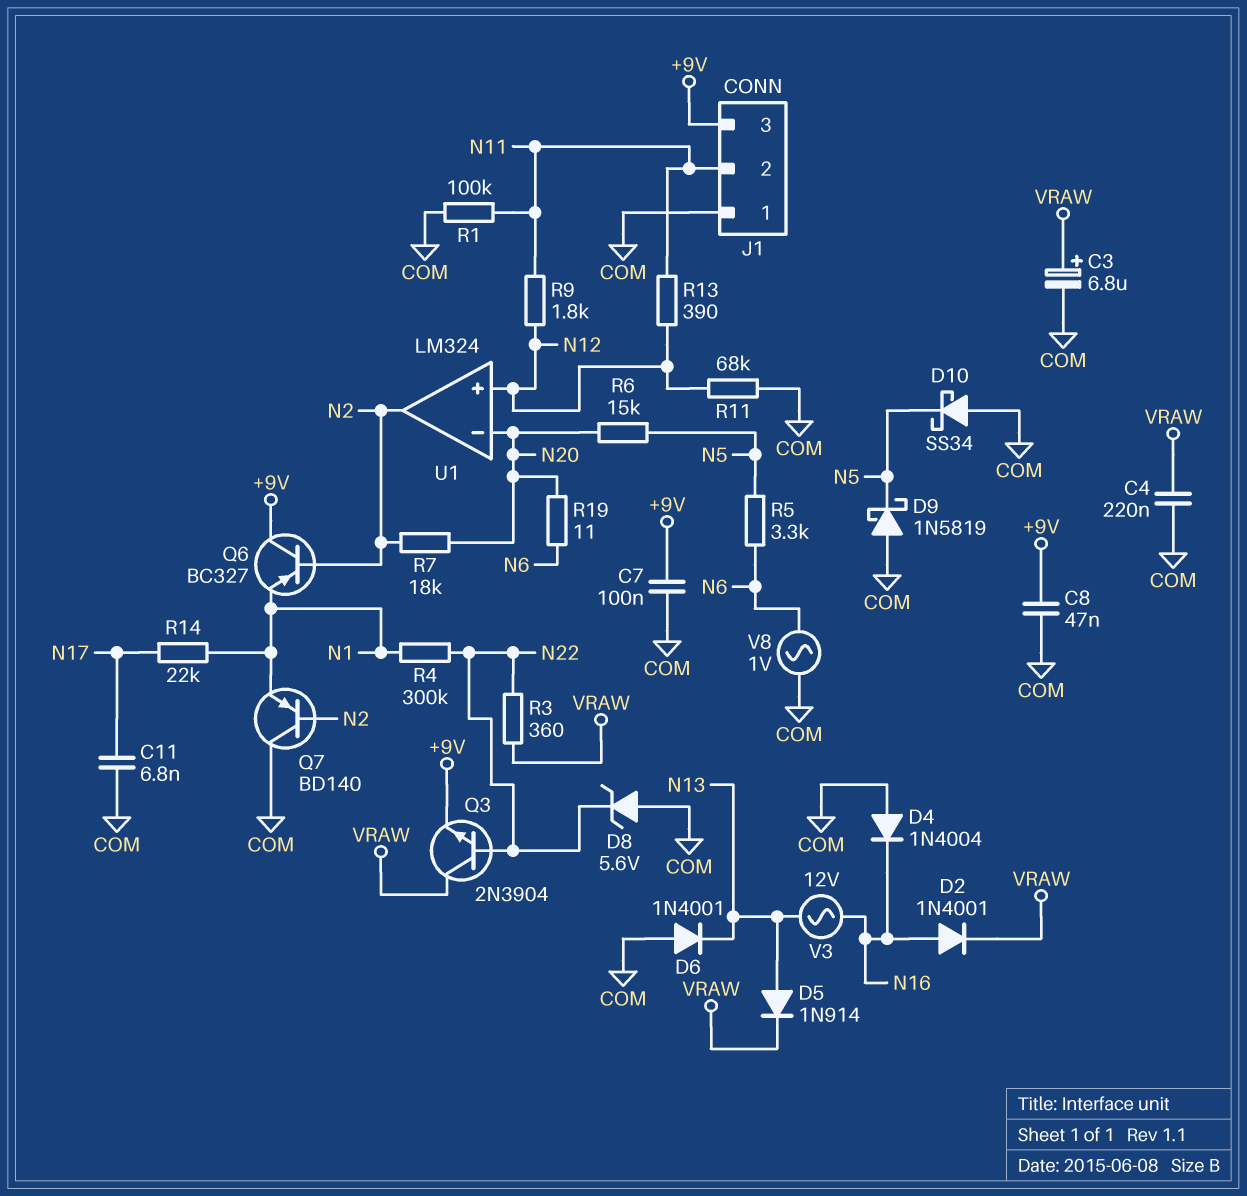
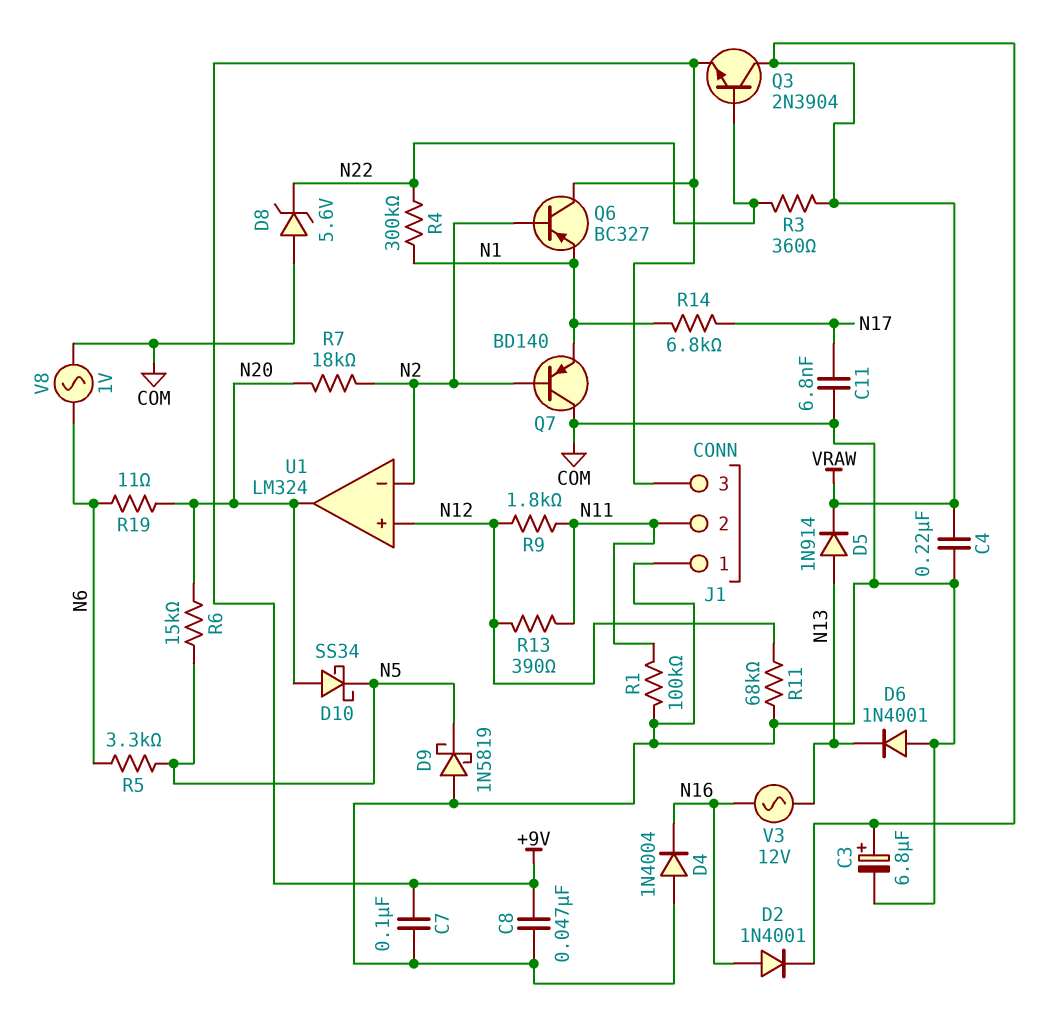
D10: schottky SS34 (A COM, K N5) -> schottky SS34 (A N20, K N5)
R14: 22k (N1, N17) -> 6.8k (N1, N17)
U1 pin in-: N20 -> N2
U1 pin out: N2 -> N20

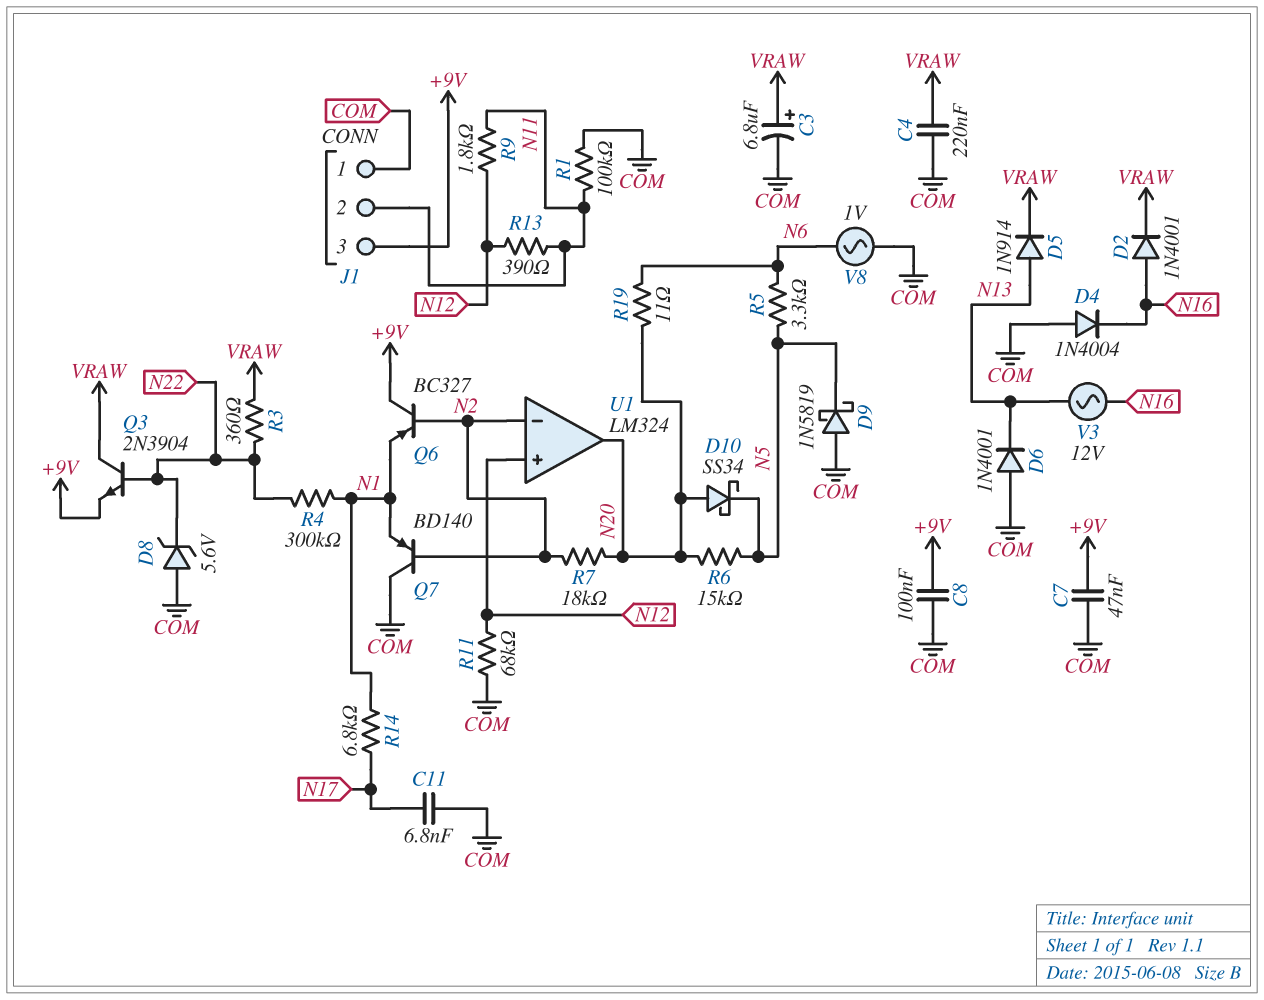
C7: 100nF (+9V, COM) -> 47nF (+9V, COM)
C8: 47nF (+9V, COM) -> 100nF (+9V, COM)

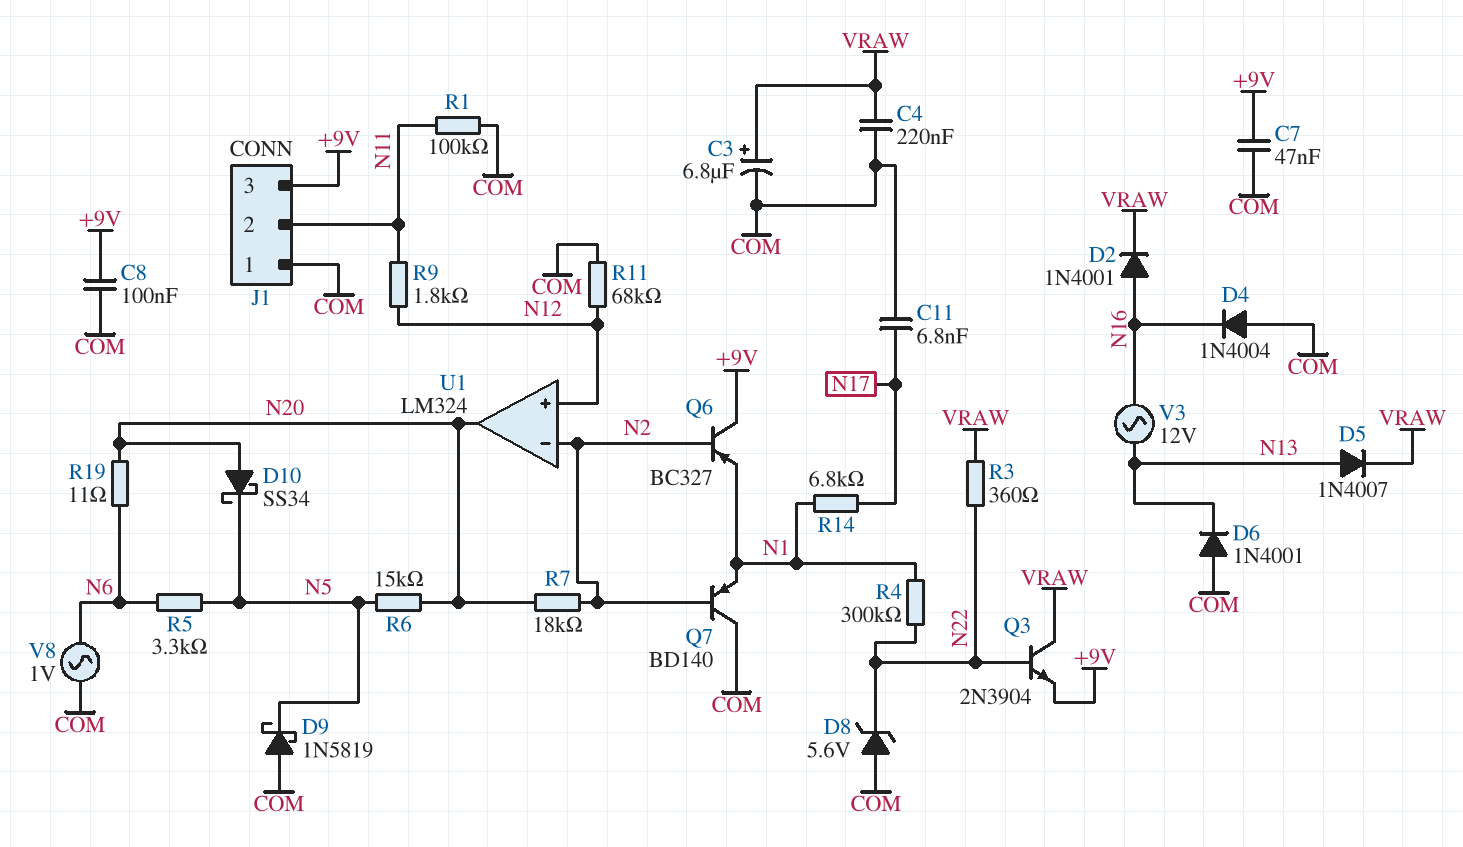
D5: diode 1N914 (A N13, K VRAW) -> diode 1N4007 (A N13, K VRAW)
R13: 390 (N11, N12) -> none

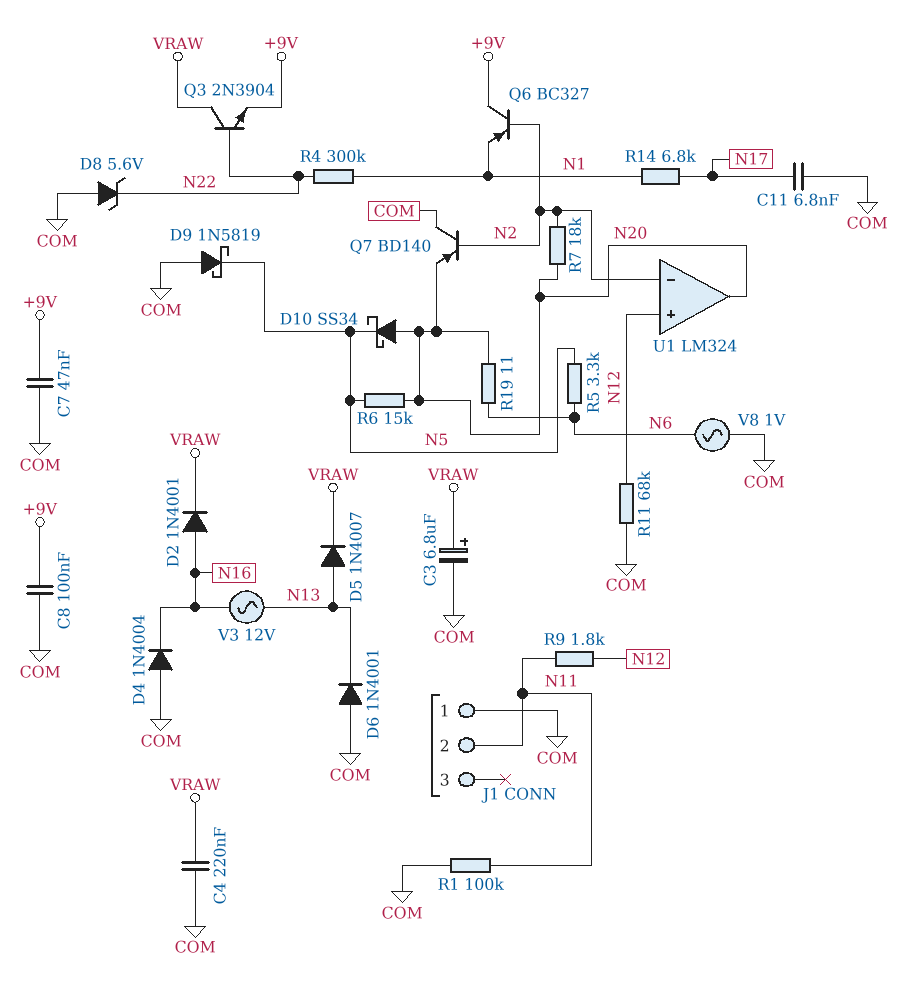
J1 pin 3: +9V -> none
Q7: PNP BD140 (B N2, C COM, E N1) -> PNP BD140 (B N2, C COM, E N20)
R3: 360 (N22, VRAW) -> none

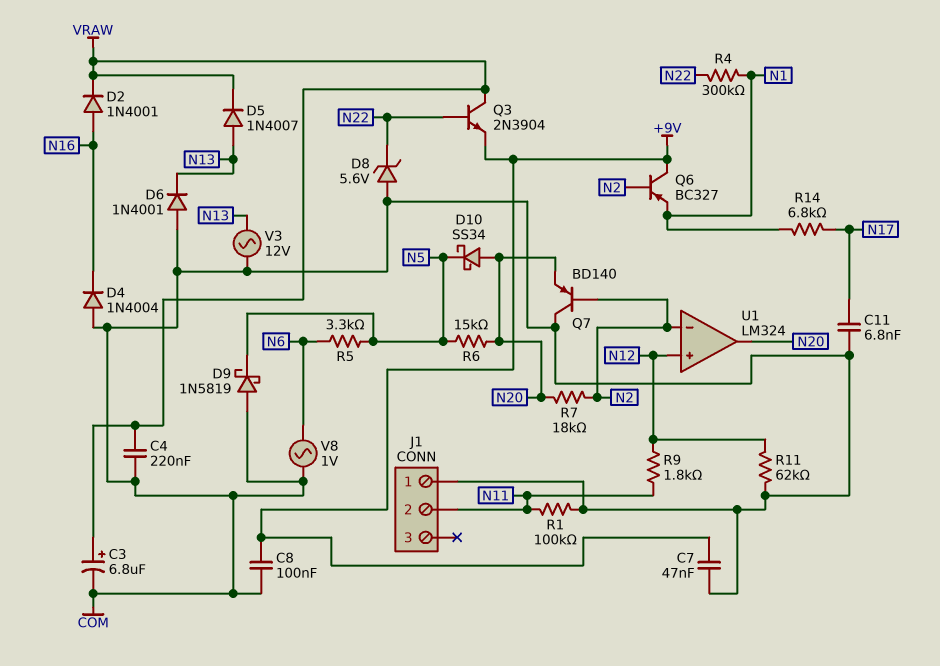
R11: 68k (COM, N12) -> 62k (COM, N12)
R19: 11 (N6, N20) -> none
V3: AC 12V (N13, N16) -> AC 12V (COM, N13)

